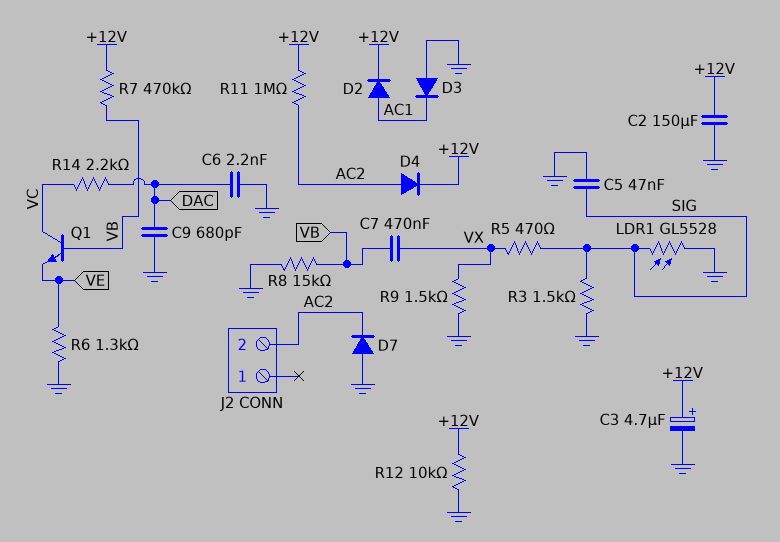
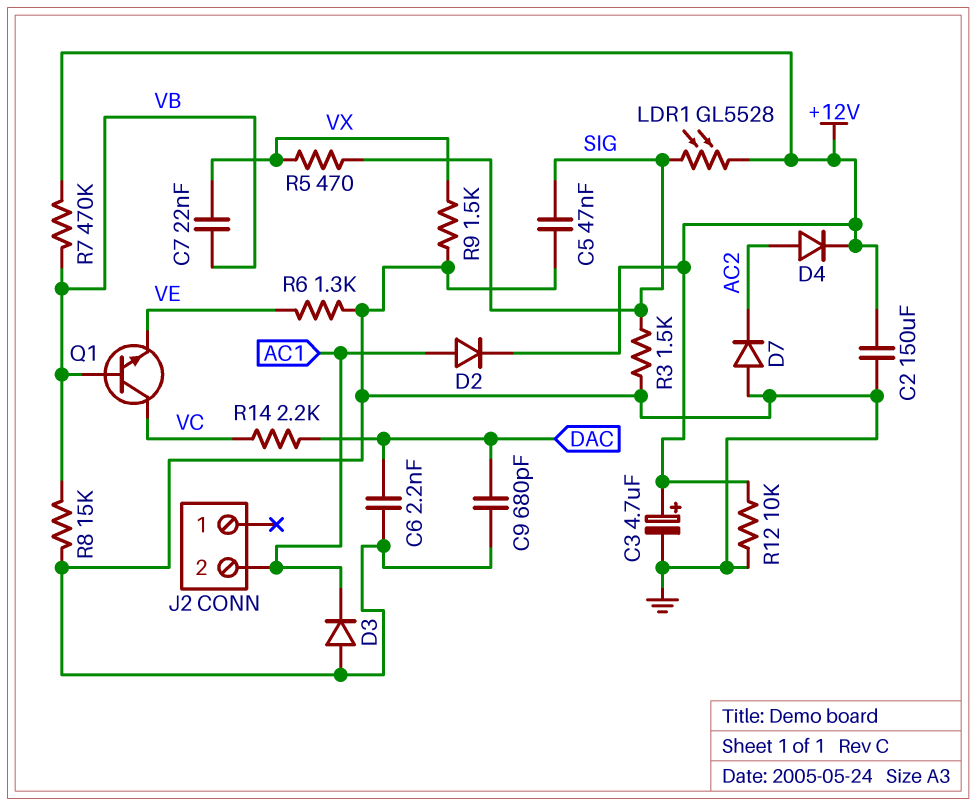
C7: 470nF (VB, VX) -> 22nF (VB, VX)
J2 pin 2: AC2 -> AC1
LDR1: GL5528 (GND, SIG) -> GL5528 (+12V, SIG)
R11: 1M (+12V, AC2) -> none

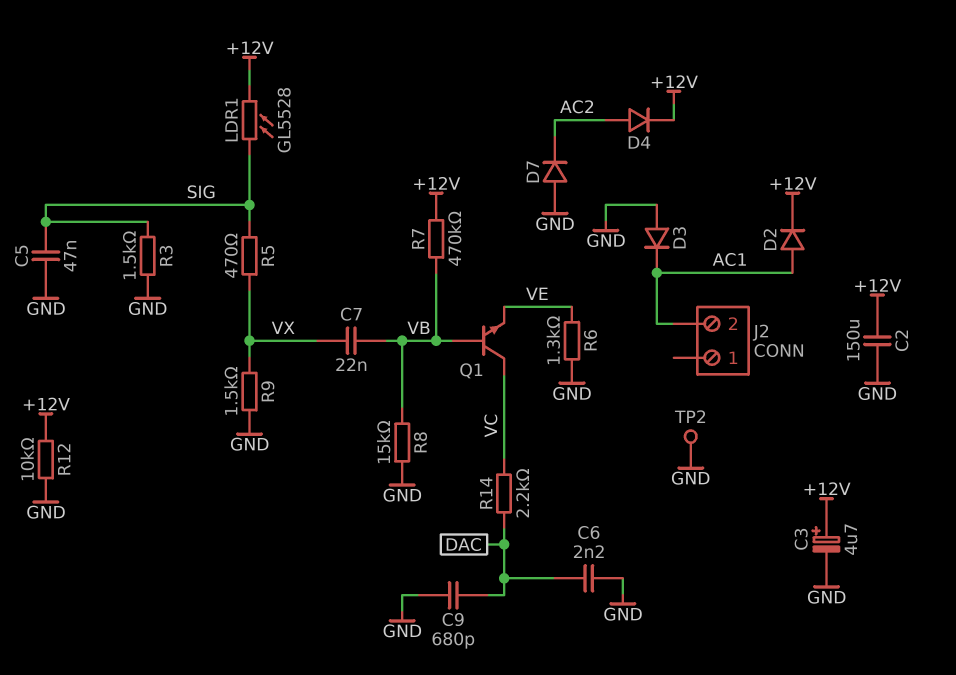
TP2: none -> test point (GND)

